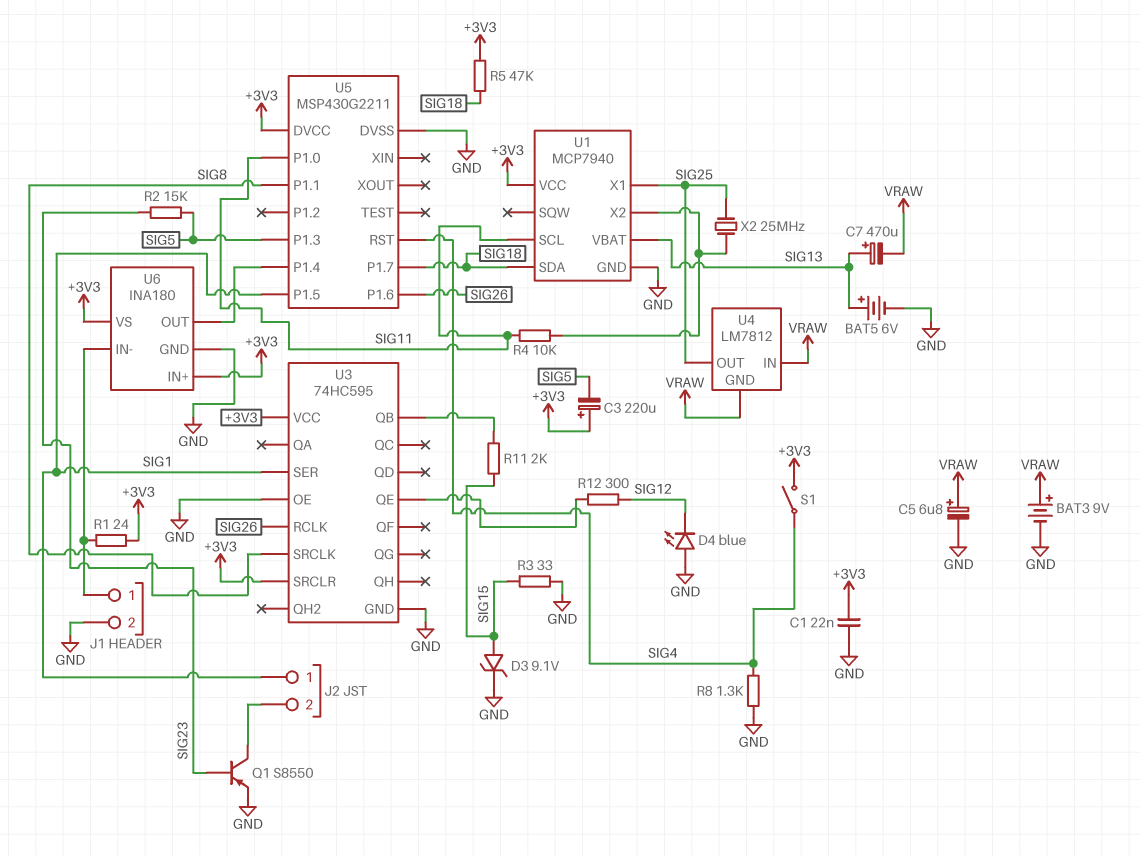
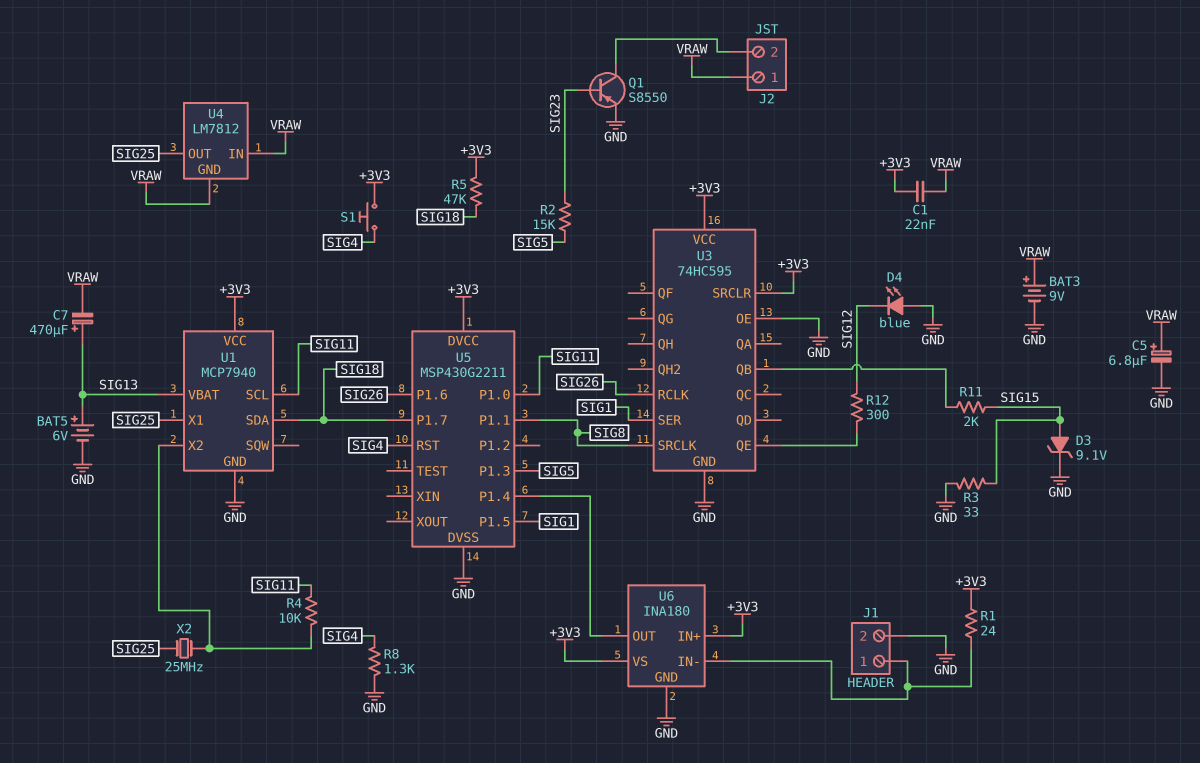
C1: 22nF (+3V3, GND) -> 22nF (+3V3, VRAW)
C3: 220uF (plus +3V3, minus SIG5) -> none
J2 pin 1: SIG1 -> VRAW
S1: switch (+3V3, SIG4) -> button (+3V3, SIG4)

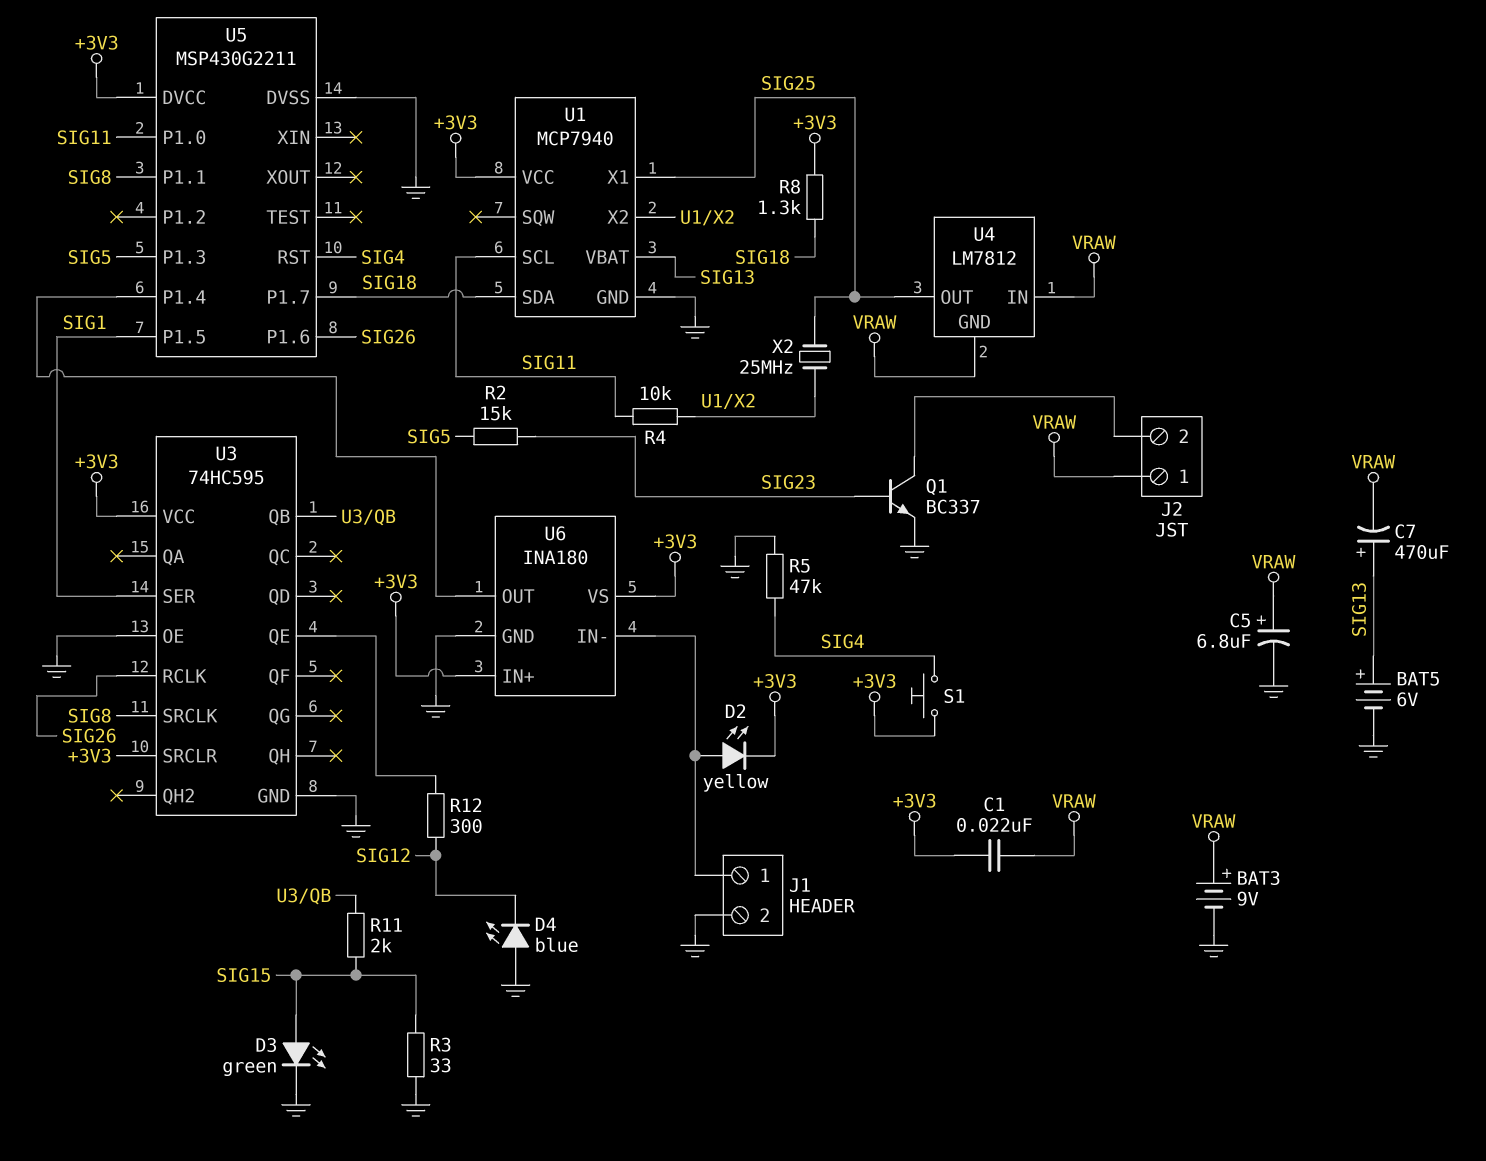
D2: none -> LED yellow (A J1/1, K +3V3)
D3: zener 9.1V (A SIG15, K GND) -> LED green (A SIG15, K GND)
Q1: PNP S8550 (B SIG23, C J2/2, E GND) -> NPN BC337 (B SIG23, C J2/2, E GND)
R1: 24 (+3V3, J1/1) -> none
R5: 47k (+3V3, SIG18) -> 47k (GND, SIG4)
R8: 1.3k (GND, SIG4) -> 1.3k (+3V3, SIG18)

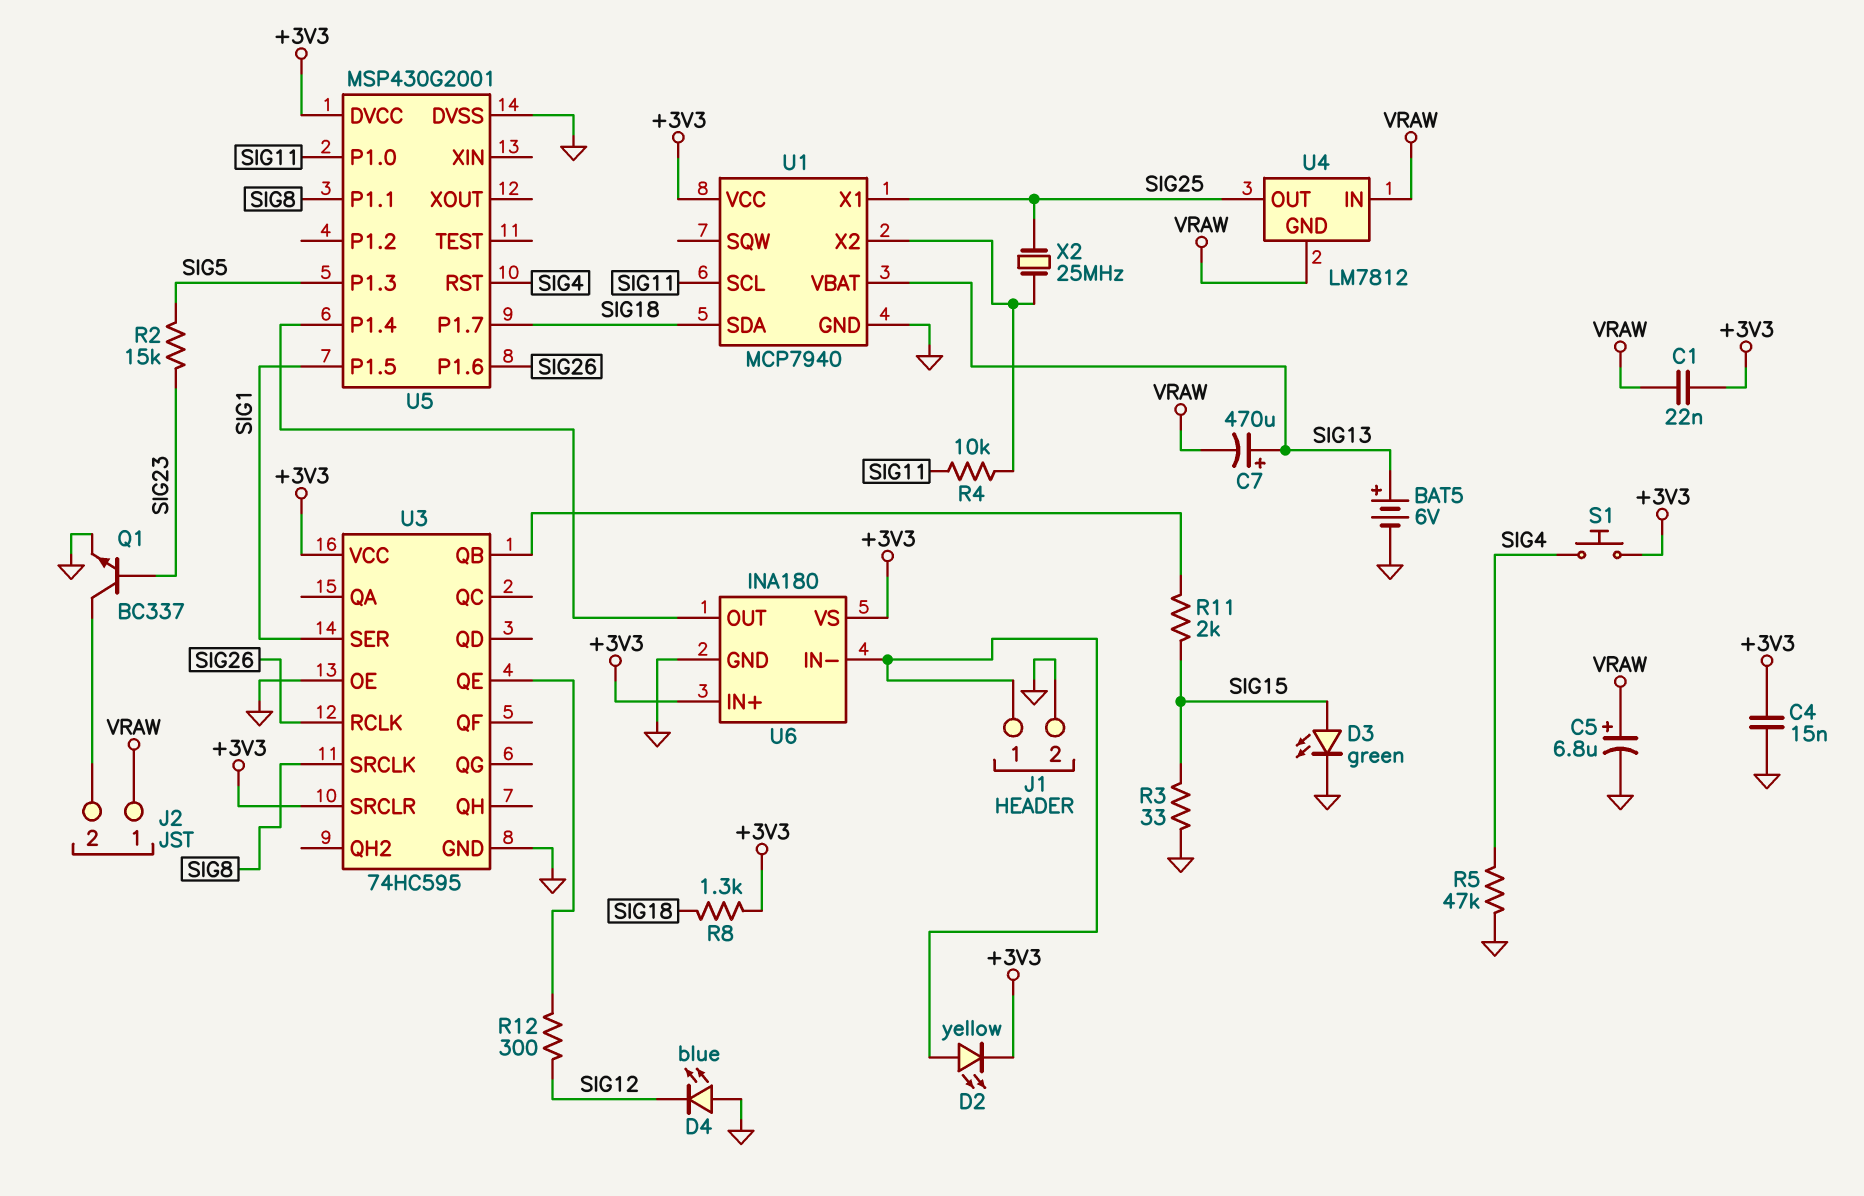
BAT3: 9V (plus VRAW, minus GND) -> none
C4: none -> 15nF (+3V3, GND)
U5: MSP430G2211 -> MSP430G2001

